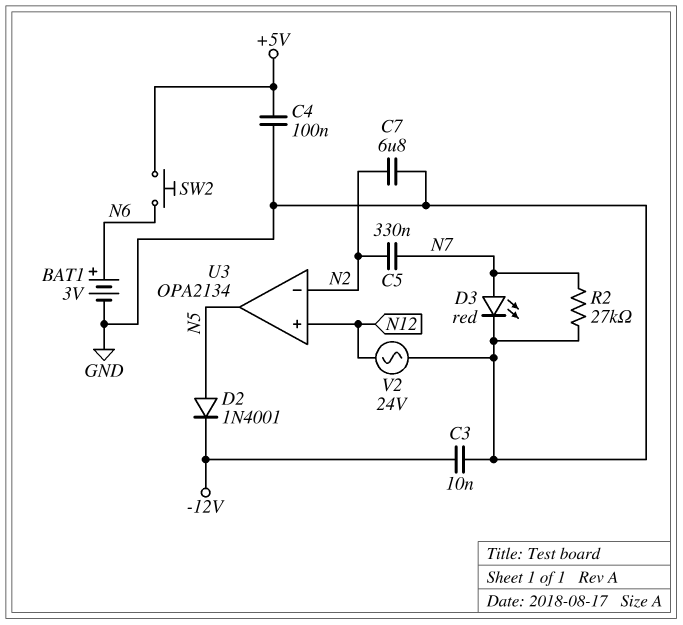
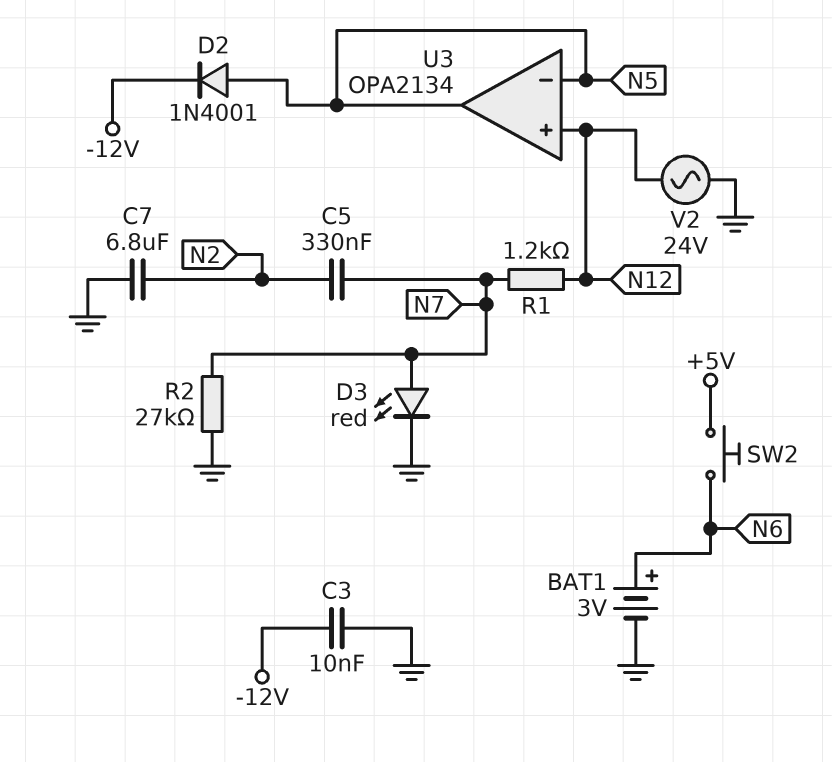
C4: 100nF (+5V, GND) -> none
R1: none -> 1.2k (N7, N12)
U3 pin in-: N2 -> N5

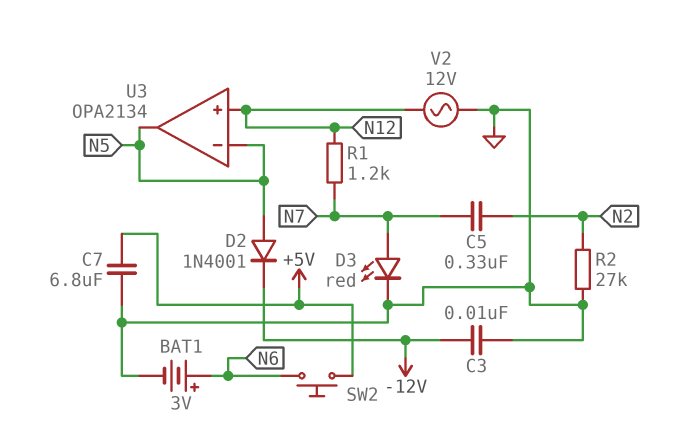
C7: 6.8uF (GND, N2) -> 6.8uF (+5V, GND)
R2: 27k (GND, N7) -> 27k (GND, N2)
V2: AC 24V (GND, N12) -> AC 12V (GND, N12)

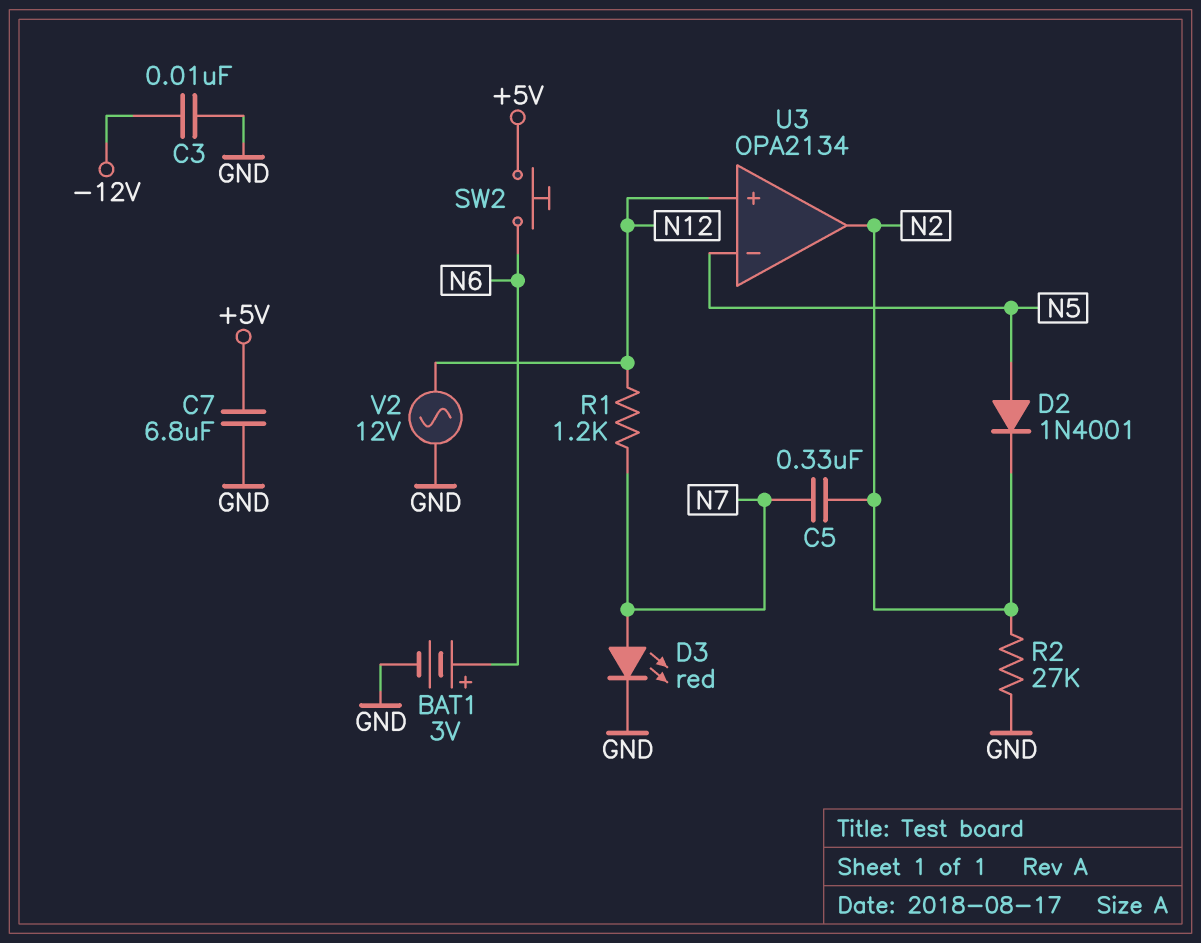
D2: diode 1N4001 (A N5, K -12V) -> diode 1N4001 (A N5, K N2)
U3 pin out: N5 -> N2

